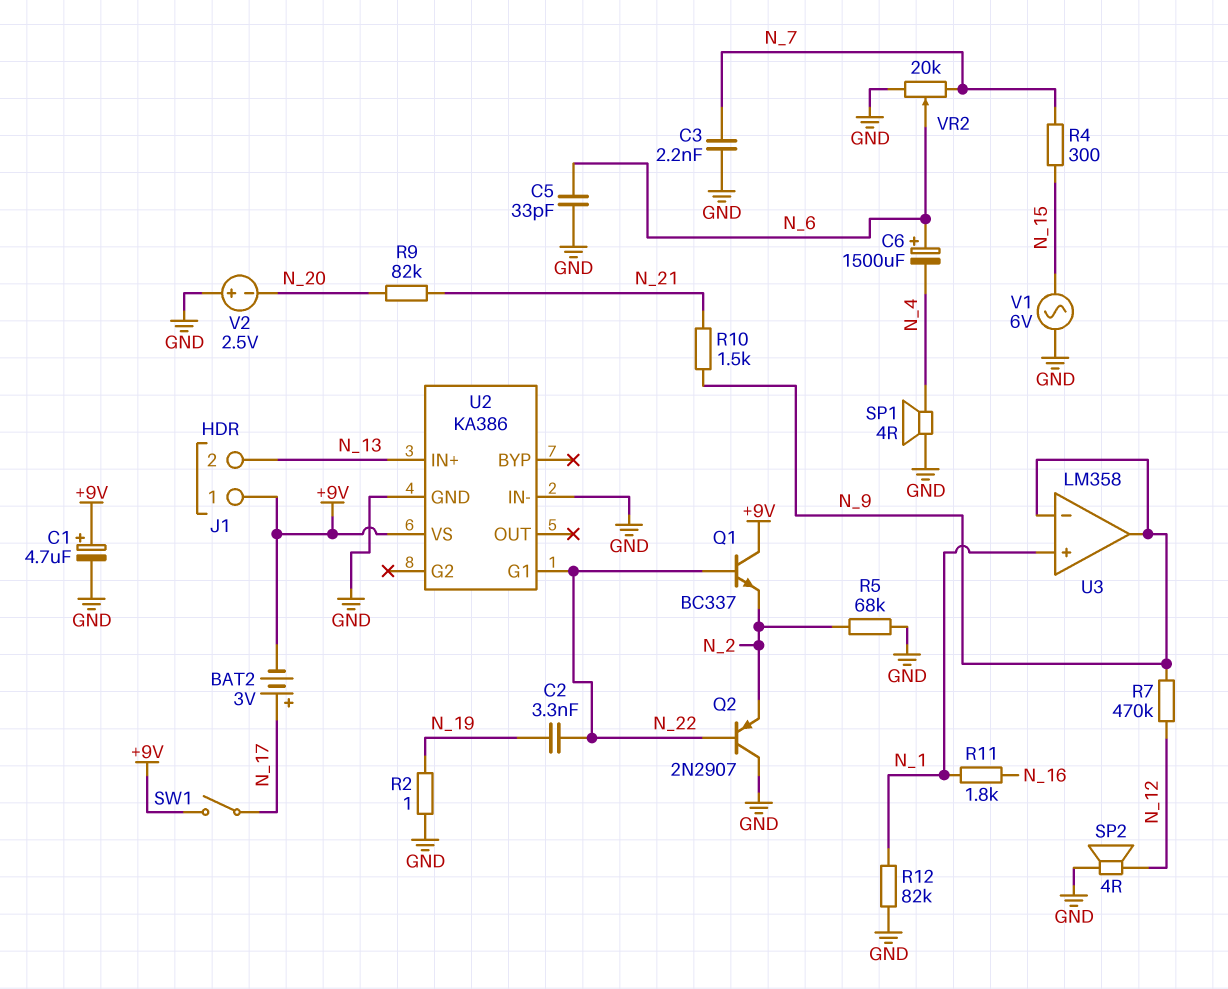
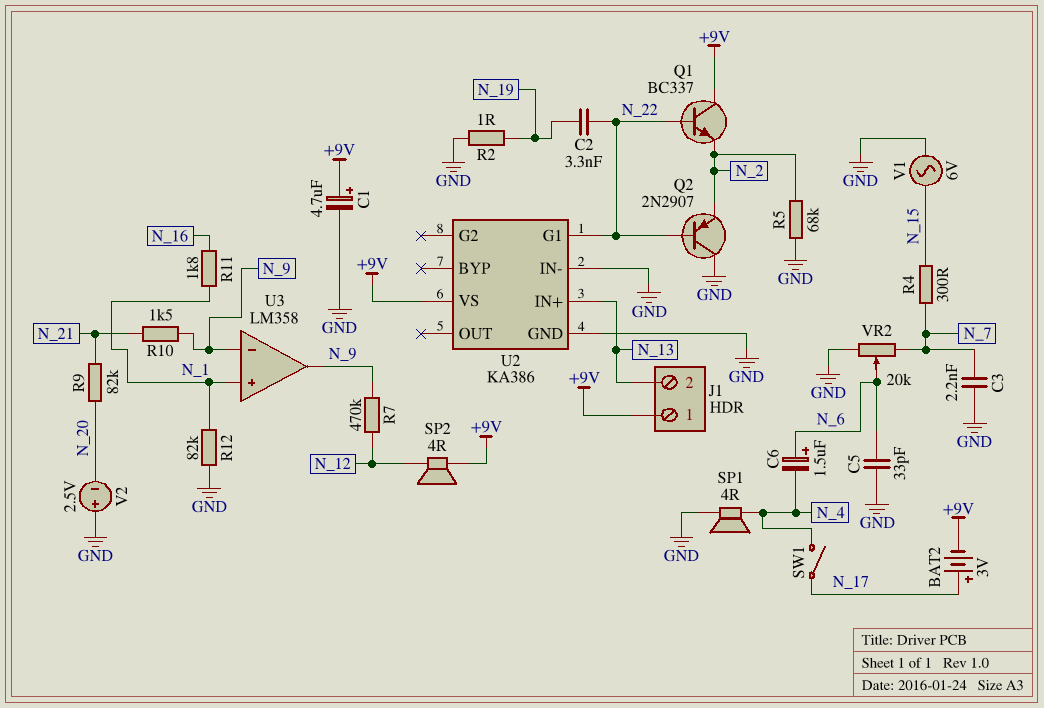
C6: 1500uF (plus N_6, minus N_4) -> 1.5uF (plus N_6, minus N_4)
SP2: speaker 4R (GND, N_12) -> speaker 4R (+9V, N_12)
SW1: switch (+9V, N_17) -> switch (N_4, N_17)

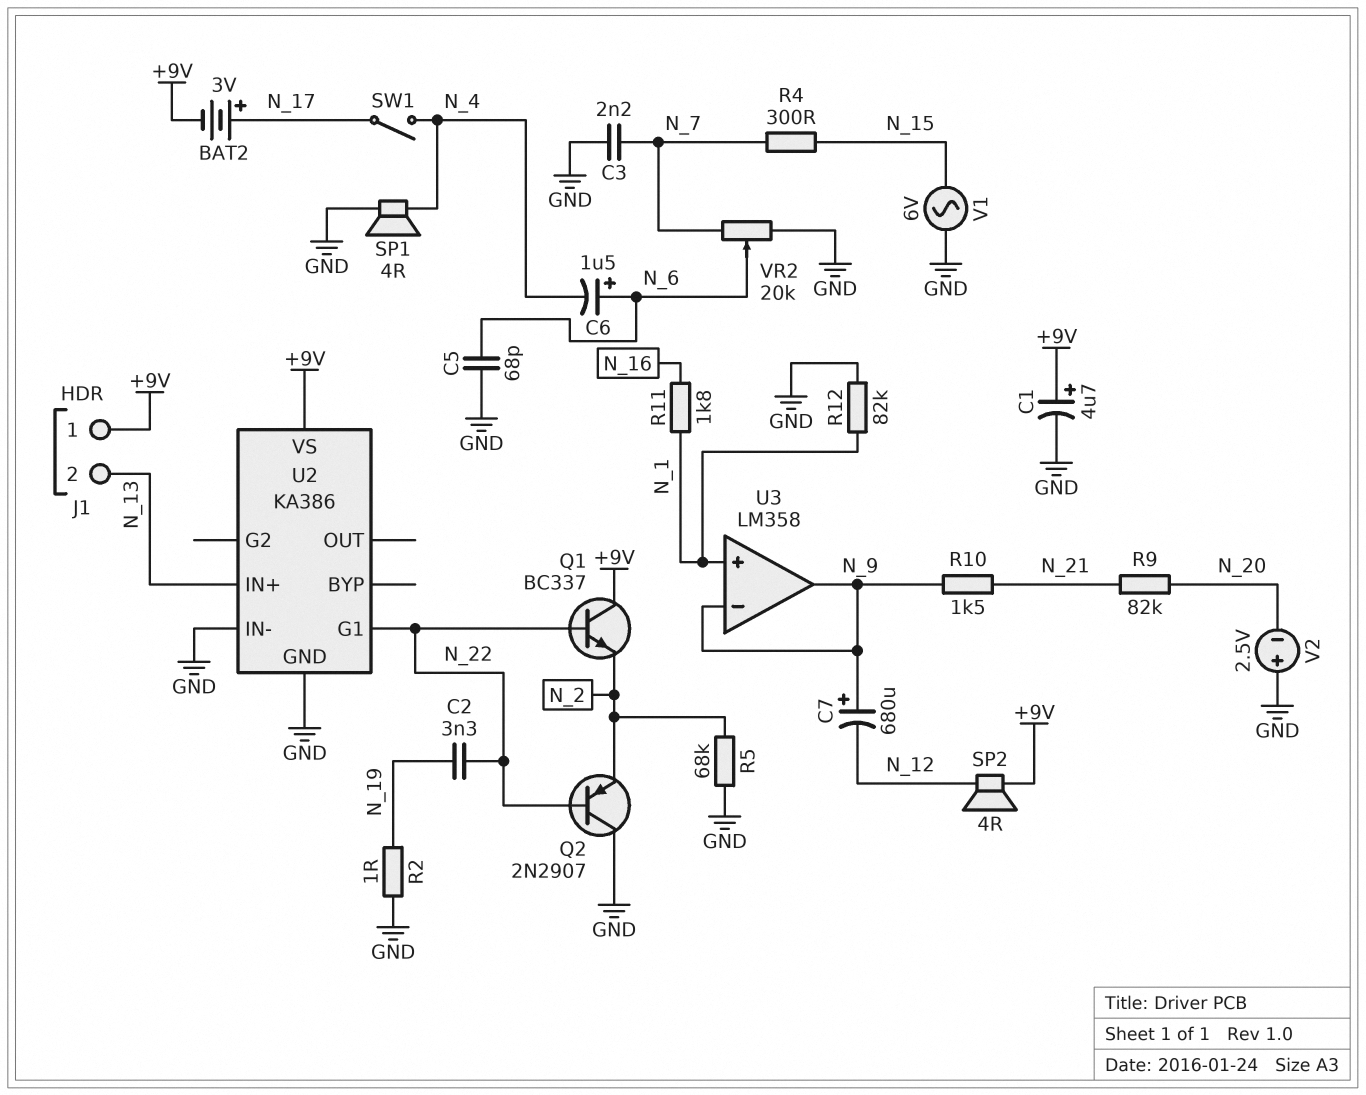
C5: 33pF (GND, N_6) -> 68pF (GND, N_6)
C7: none -> 680uF (plus N_9, minus N_12)
R7: 470k (N_9, N_12) -> none

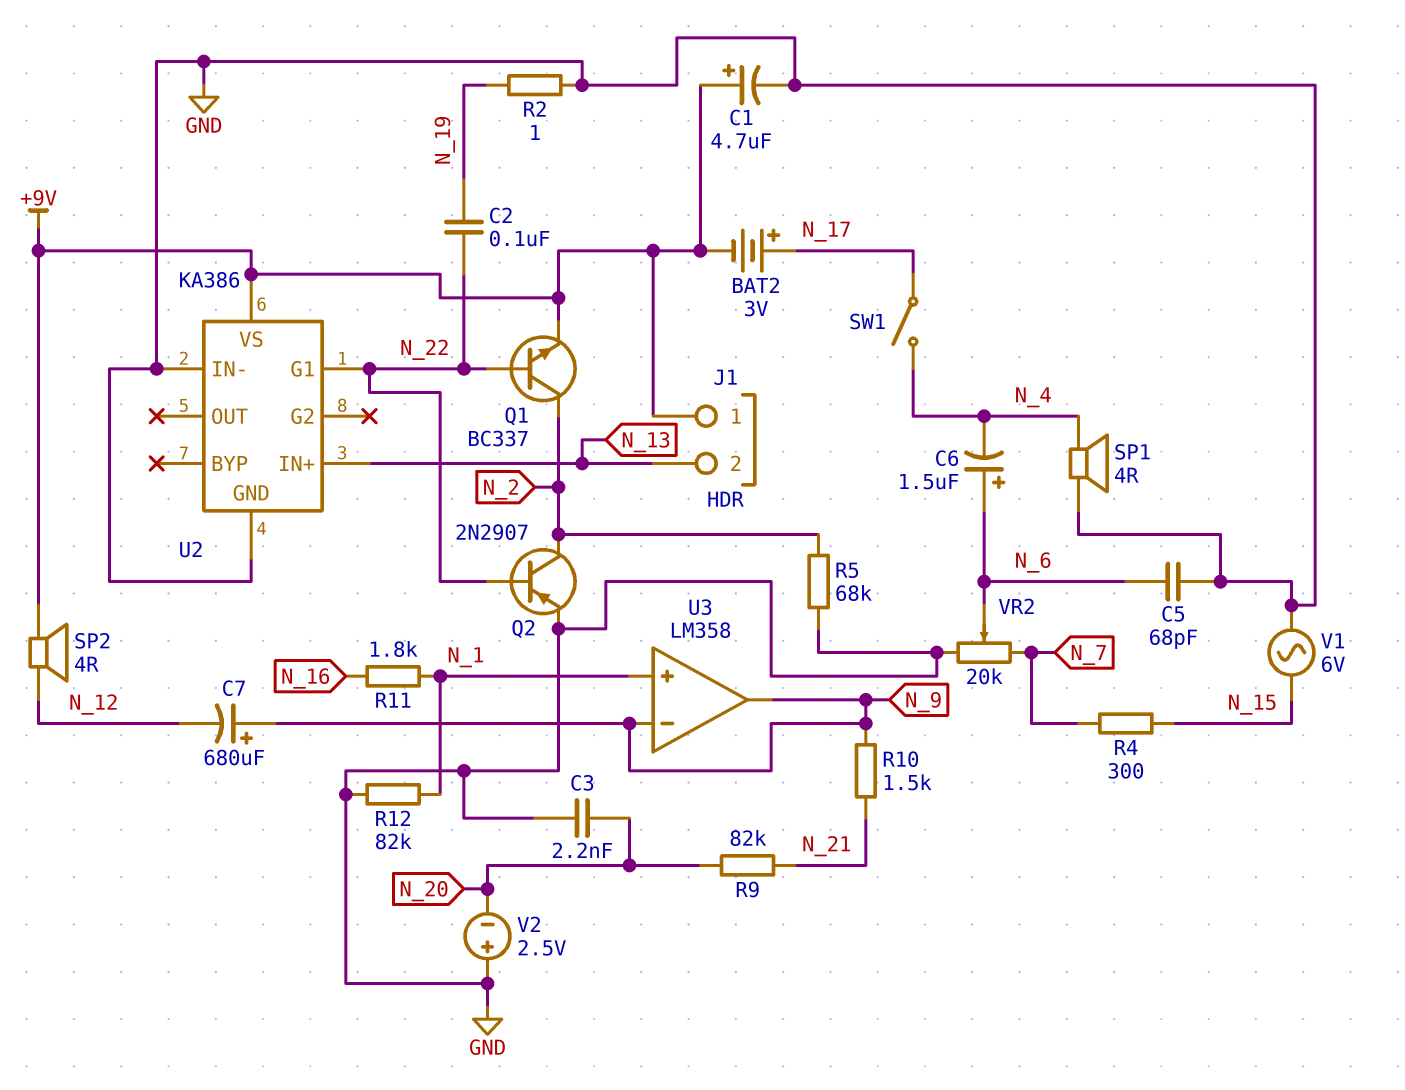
C2: 3.3nF (N_19, N_22) -> 100nF (N_19, N_22)
C3: 2.2nF (GND, N_7) -> 2.2nF (GND, N_20)
Q1: NPN BC337 (B N_22, C +9V, E N_2) -> NPN BC337 (B N_22, C N_2, E +9V)
Q2: PNP 2N2907 (B N_22, C GND, E N_2) -> PNP 2N2907 (B N_22, C N_2, E GND)

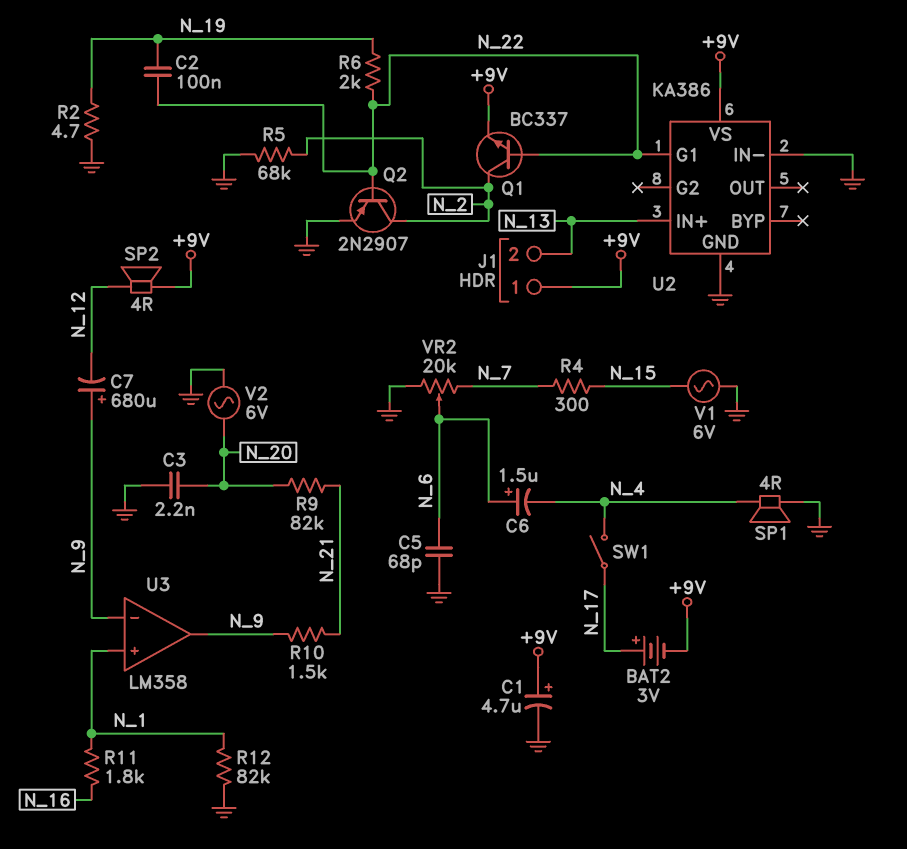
R2: 1 (GND, N_19) -> 4.7 (GND, N_19)
R6: none -> 2k (N_19, N_22)
V2: 2.5V (plus GND, minus N_20) -> AC 6V (GND, N_20)

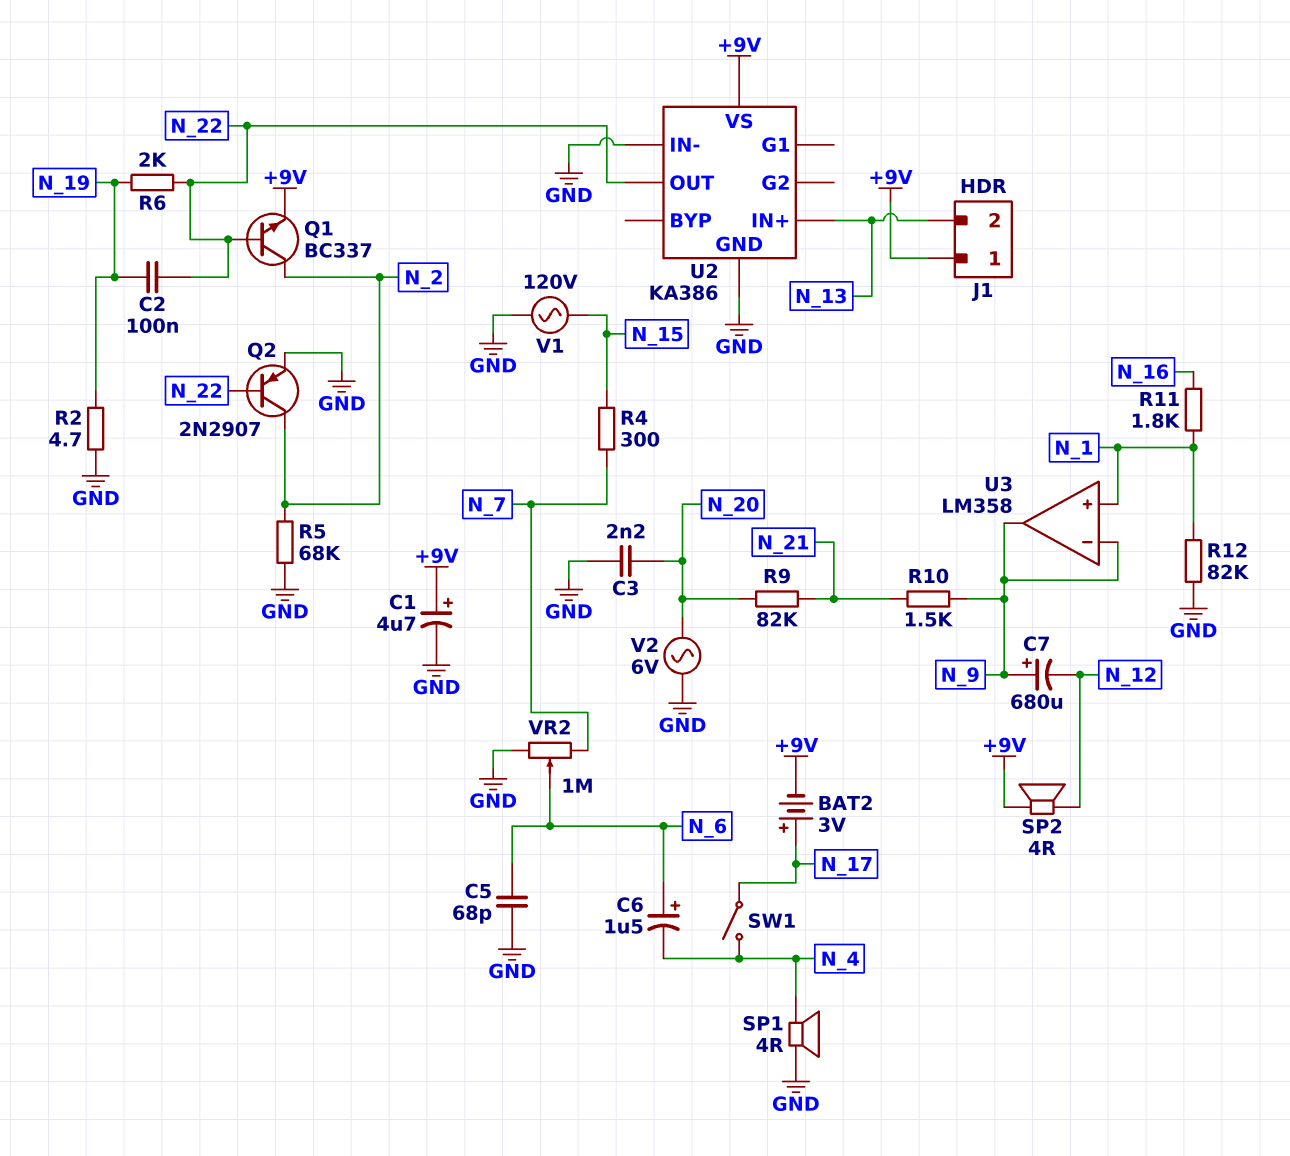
U2 pin G1: N_22 -> none
U2 pin OUT: none -> N_22
V1: AC 6V (GND, N_15) -> AC 120V (GND, N_15)
VR2: 20k (GND, N_7, wiper N_6) -> 1M (GND, N_7, wiper N_6)

